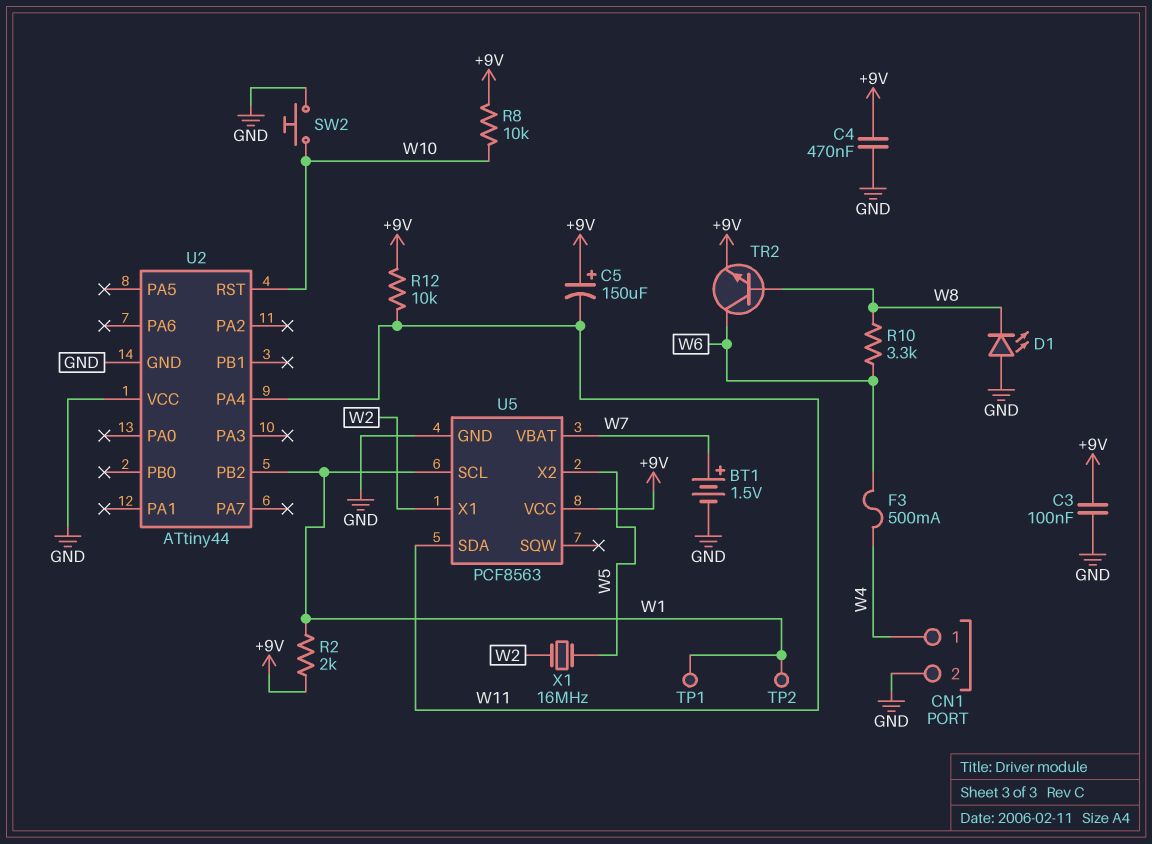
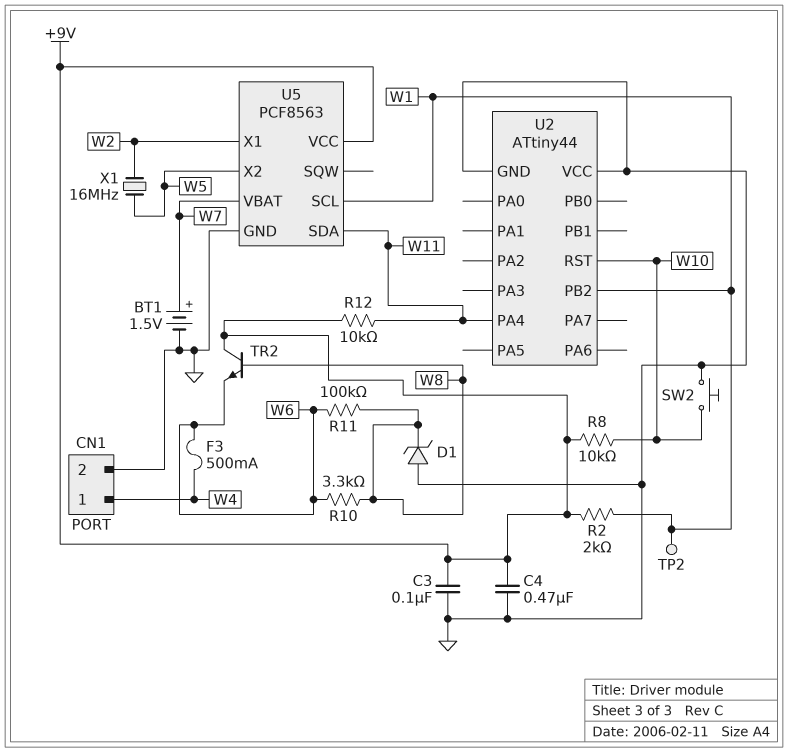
C5: 150uF (plus +9V, minus W11) -> none
D1: LED (A GND, K W8) -> zener (A GND, K W8)
R11: none -> 100k (W6, W8)
TP1: test point (W1) -> none
TR2: NPN (B W8, C W6, E +9V) -> NPN (B W8, C +9V, E W6)

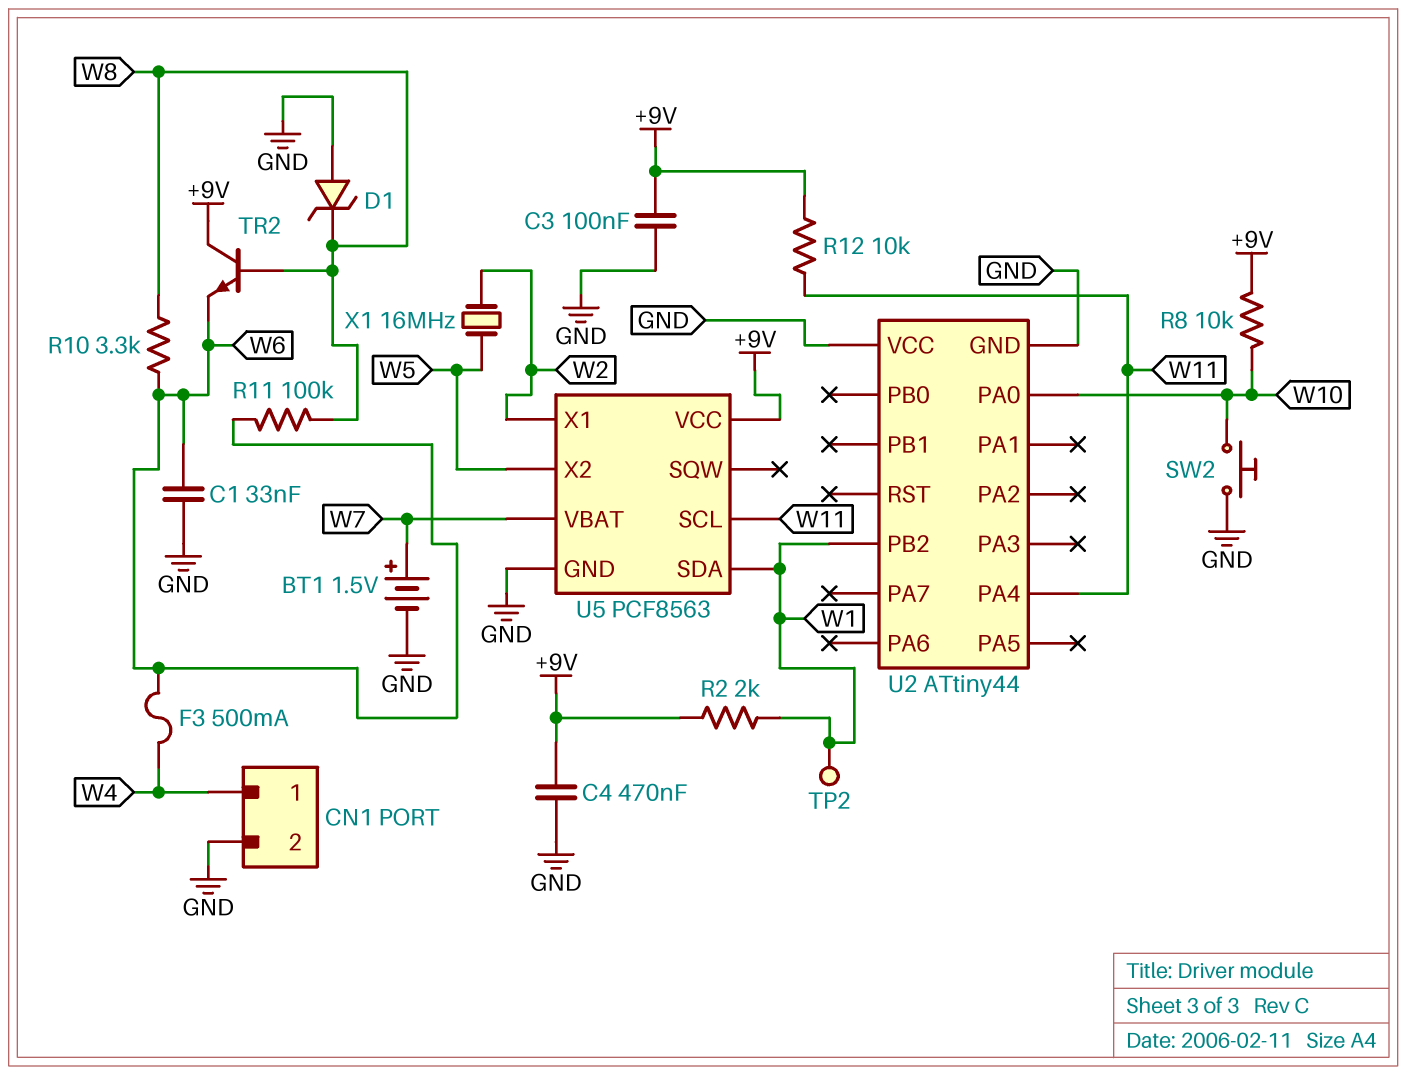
C1: none -> 33nF (GND, W6)
U2 pin PA0: none -> W10
U2 pin RST: W10 -> none
U5 pin SCL: W1 -> W11
U5 pin SDA: W11 -> W1

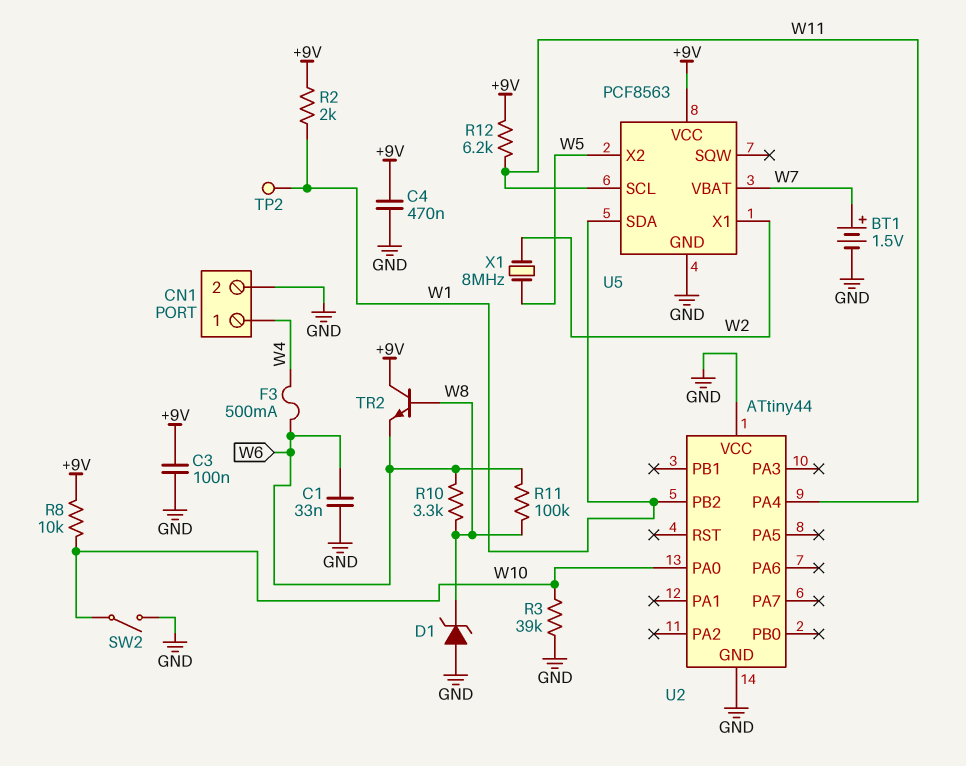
R3: none -> 39k (GND, W10)
R12: 10k (+9V, W11) -> 6.2k (+9V, W11)
SW2: button (GND, W10) -> switch (GND, W10)
X1: 16MHz (W2, W5) -> 8MHz (W2, W5)

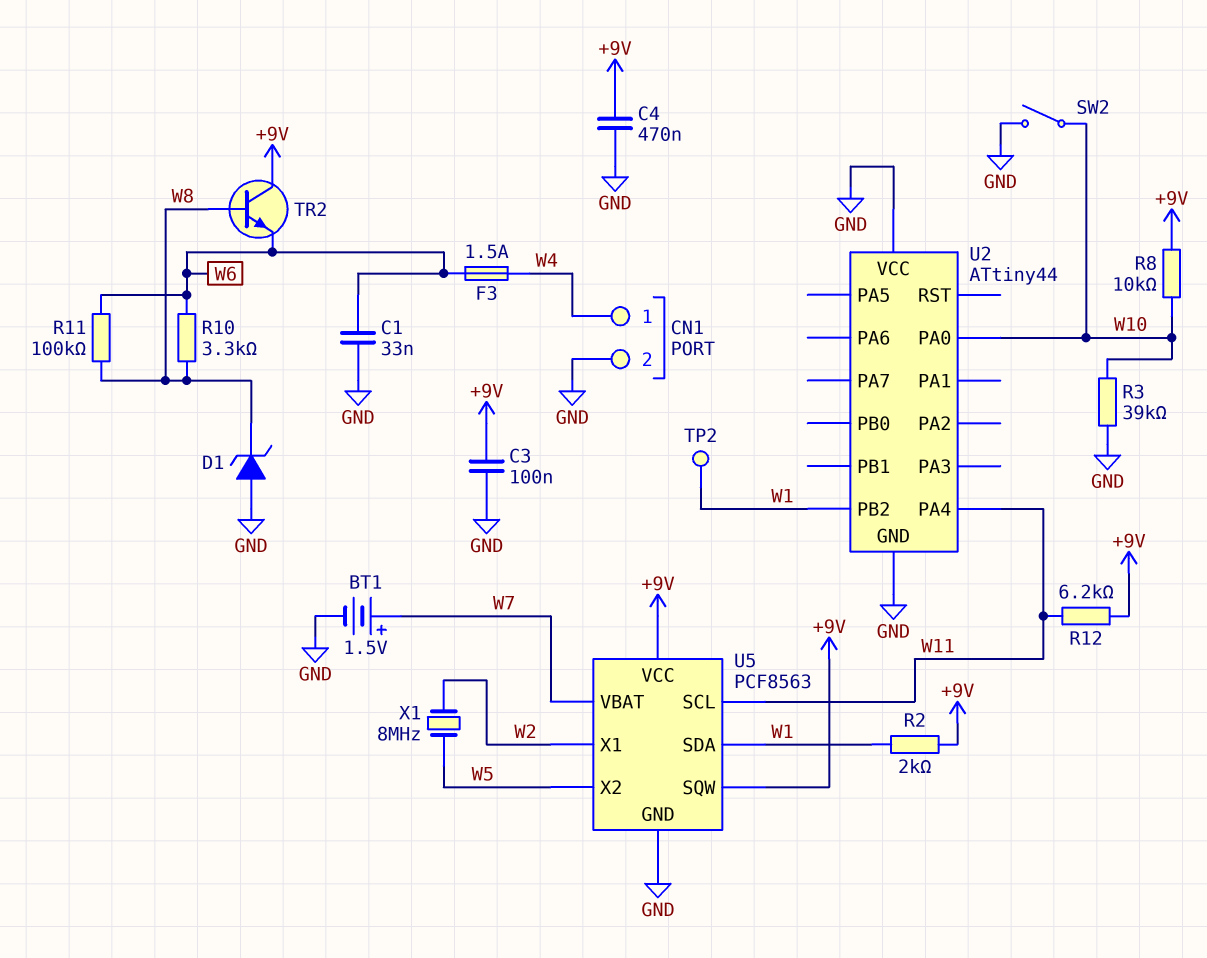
F3: 500mA (W4, W6) -> 1.5A (W4, W6)
U5 pin SQW: none -> +9V

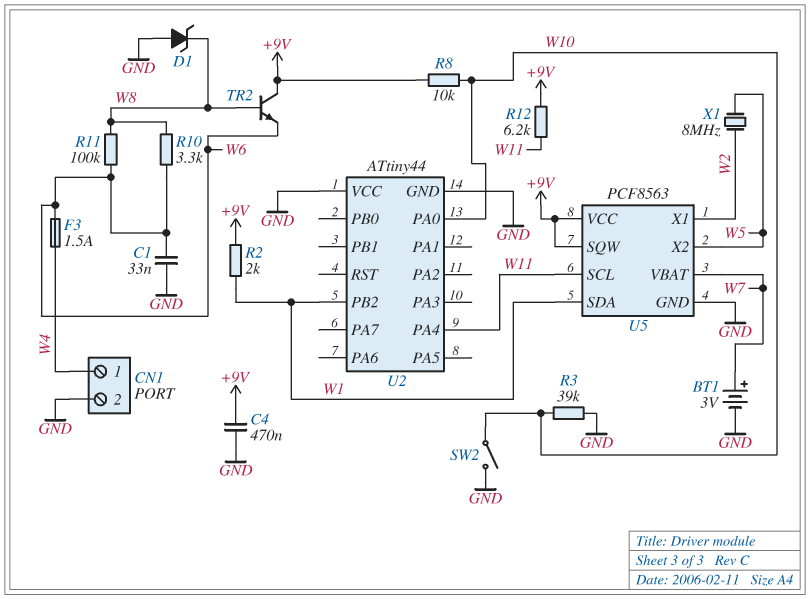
BT1: 1.5V (plus W7, minus GND) -> 3V (plus W7, minus GND)
C3: 100nF (+9V, GND) -> none
TP2: test point (W1) -> none

